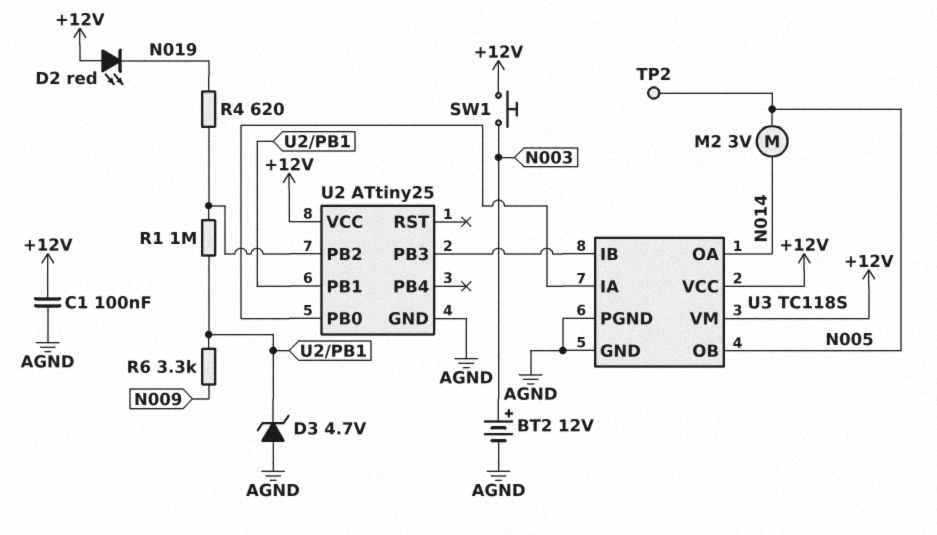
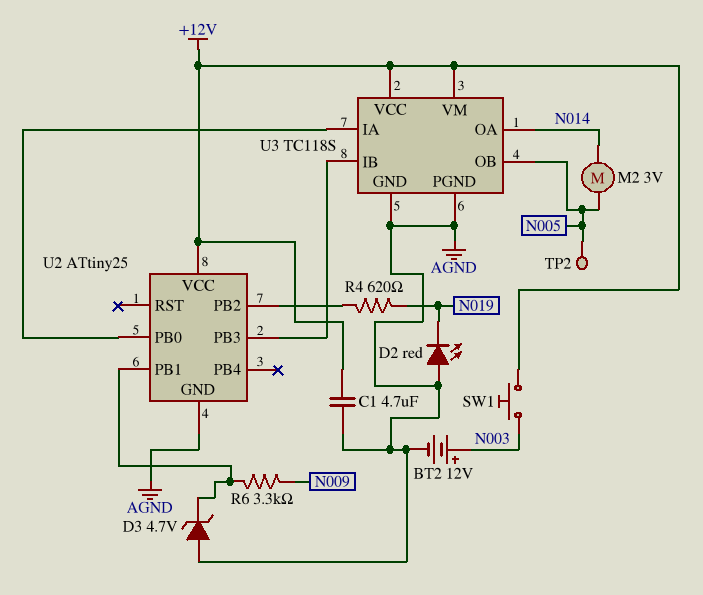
C1: 100nF (+12V, AGND) -> 4.7uF (+12V, AGND)
D2: LED red (A +12V, K N019) -> LED red (A AGND, K N019)
R1: 1M (U2/PB1, U2/PB2) -> none

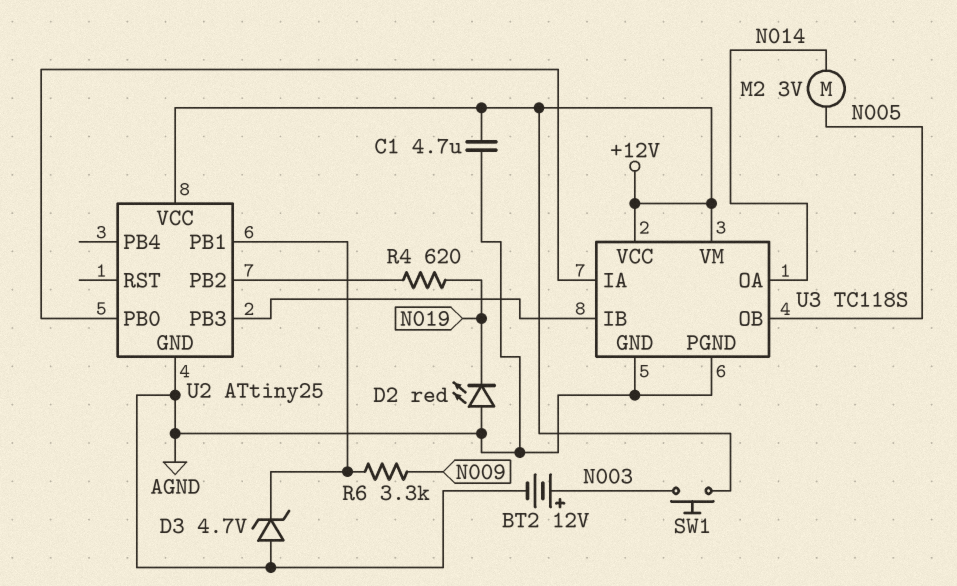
TP2: test point (N005) -> none

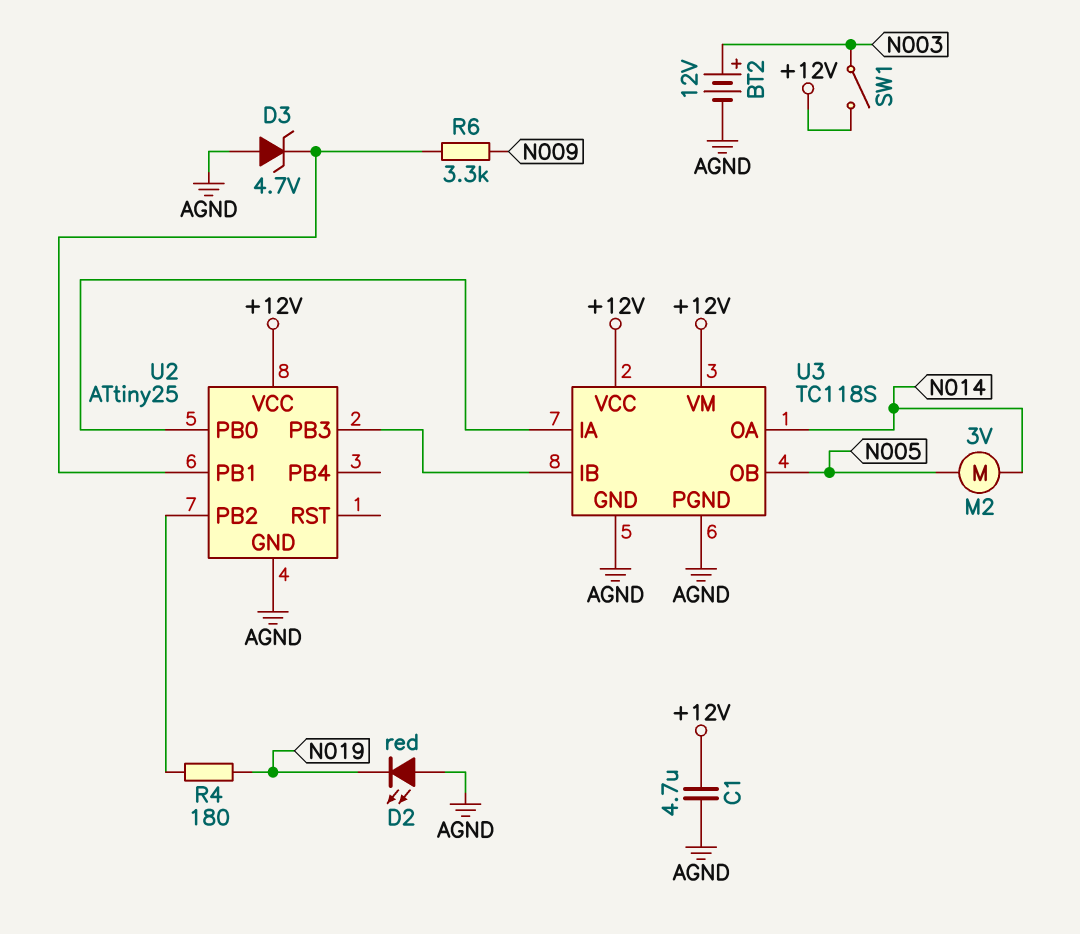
R4: 620 (N019, U2/PB2) -> 180 (N019, U2/PB2)
SW1: button (+12V, N003) -> switch (+12V, N003)

